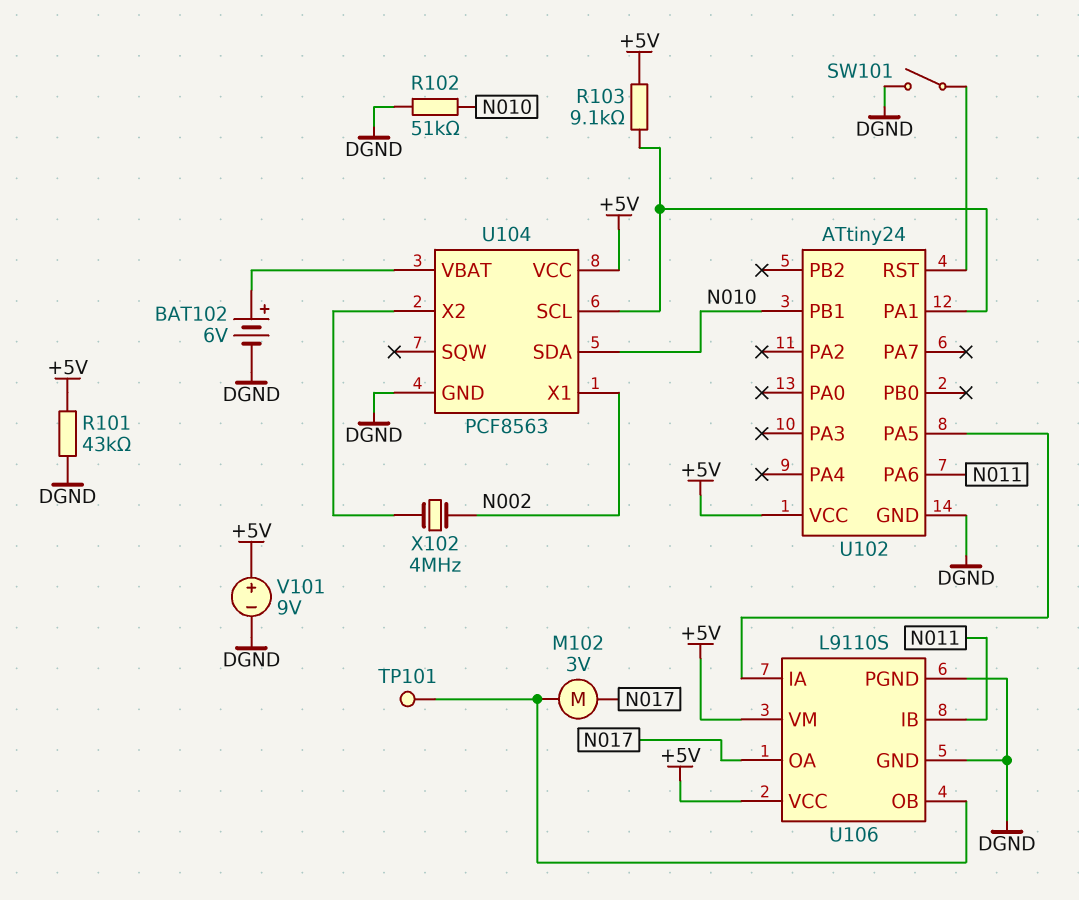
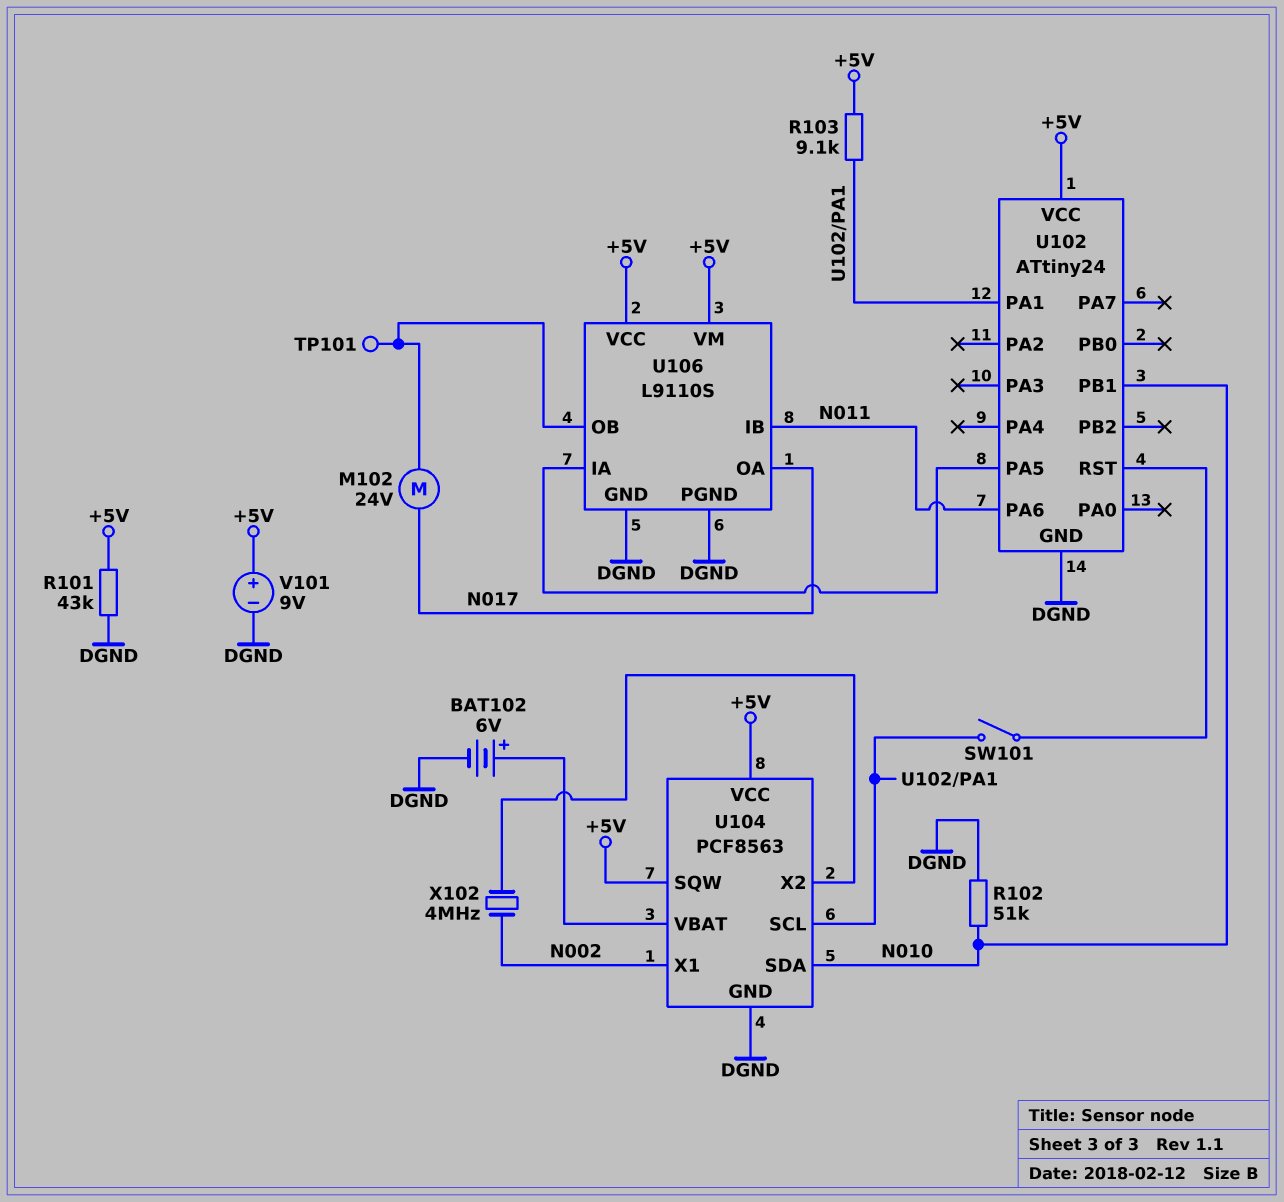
M102: motor 3V (N017, U106/OB) -> motor 24V (N017, U106/OB)
SW101: switch (DGND, U102/RST) -> switch (U102/PA1, U102/RST)
U104 pin SQW: none -> +5V

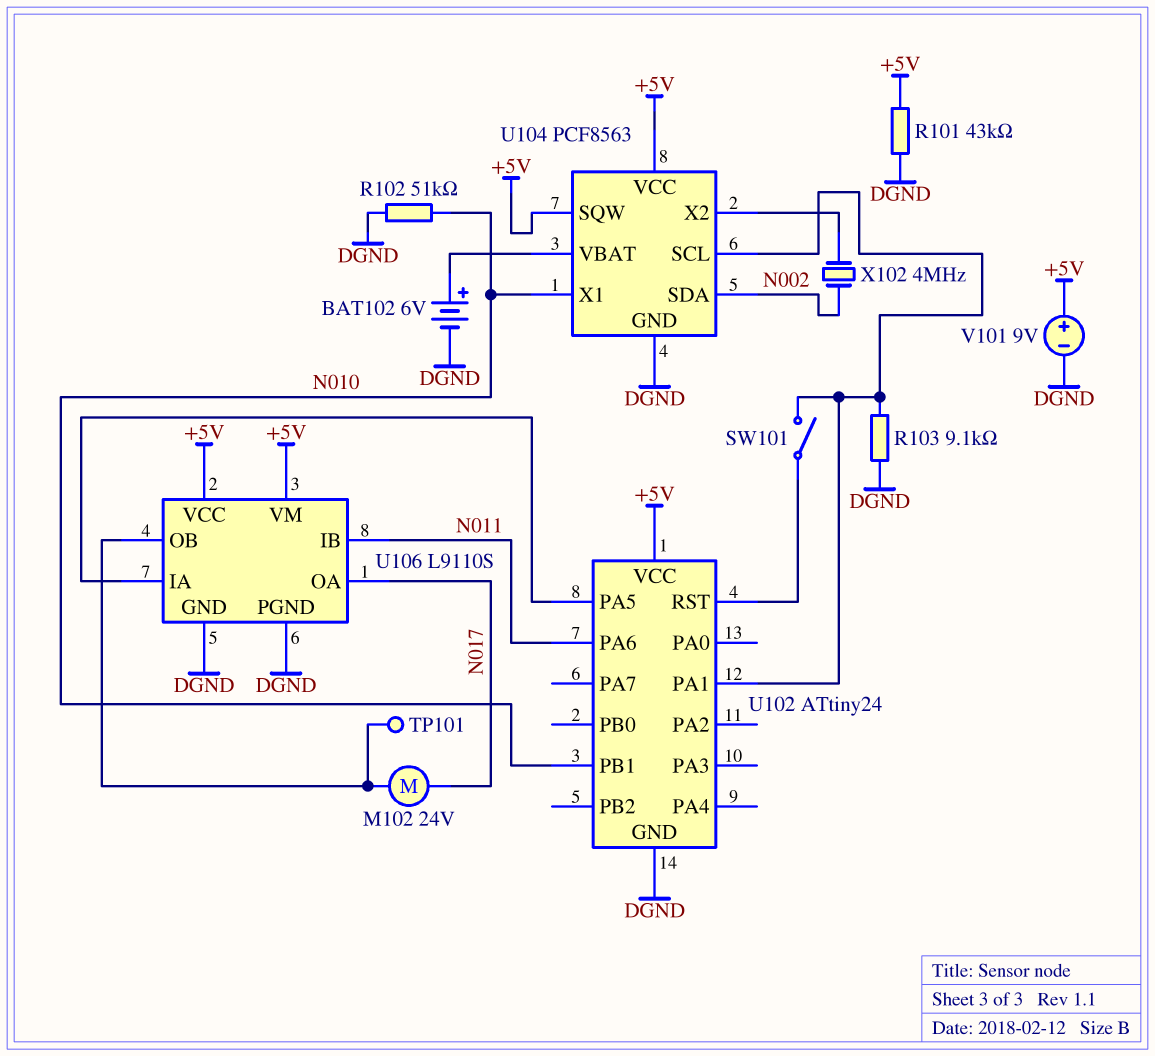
R103: 9.1k (+5V, U102/PA1) -> 9.1k (DGND, U102/PA1)
U104 pin SDA: N010 -> N002
U104 pin X1: N002 -> N010

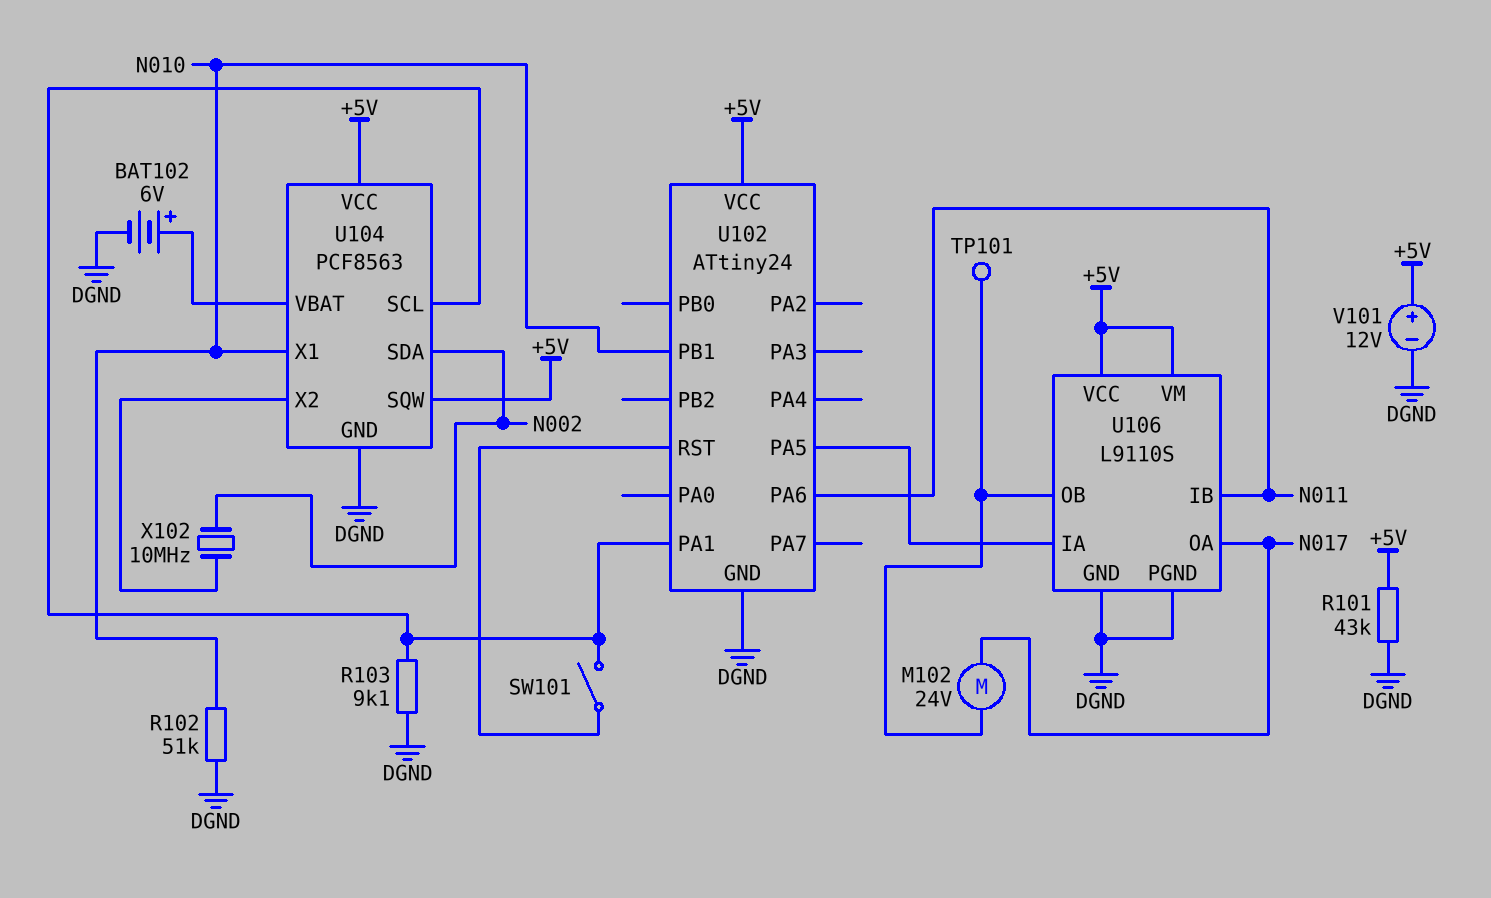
V101: 9V (plus +5V, minus DGND) -> 12V (plus +5V, minus DGND)
X102: 4MHz (N002, U104/X2) -> 10MHz (N002, U104/X2)

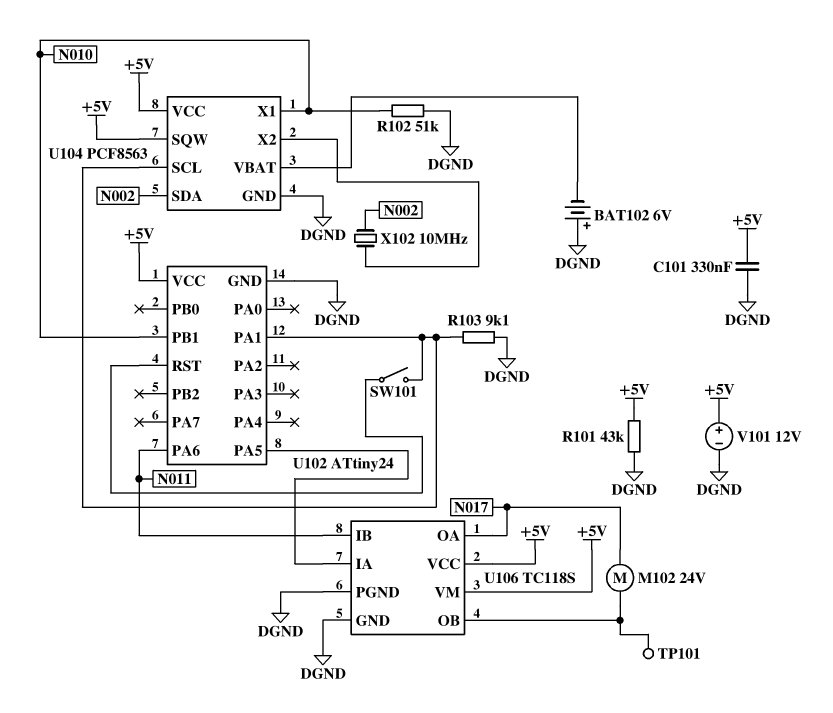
BAT102: 6V (plus U104/VBAT, minus DGND) -> 6V (plus DGND, minus U104/VBAT)
C101: none -> 330nF (+5V, DGND)
U106: L9110S -> TC118S

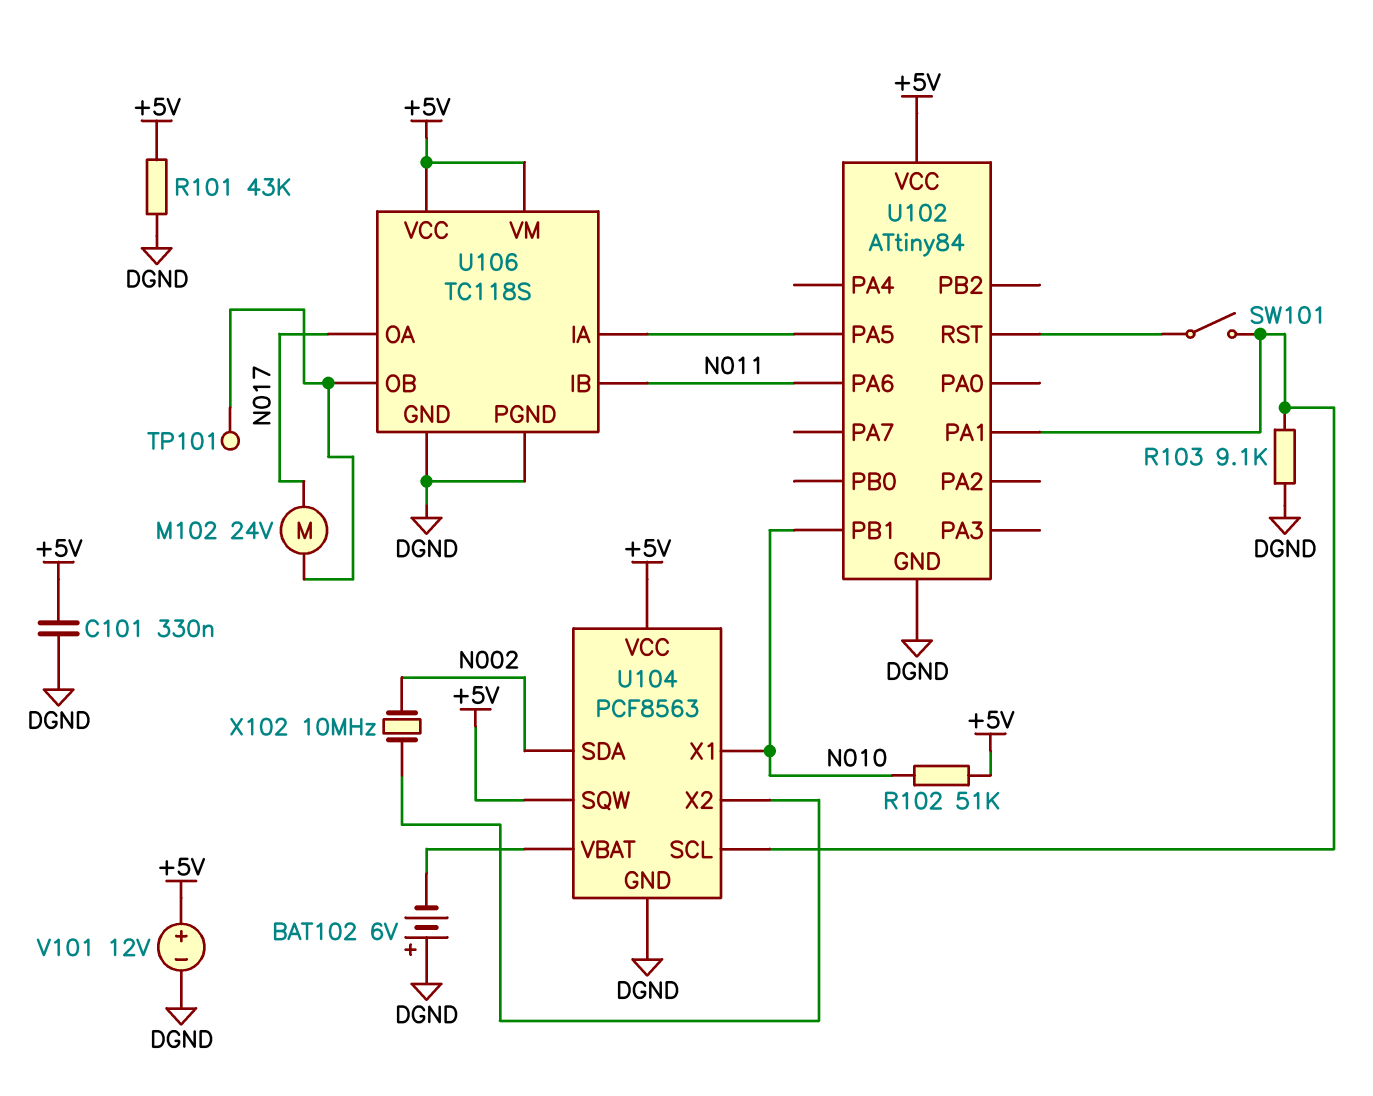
R102: 51k (DGND, N010) -> 51k (+5V, N010)
U102: ATtiny24 -> ATtiny84

